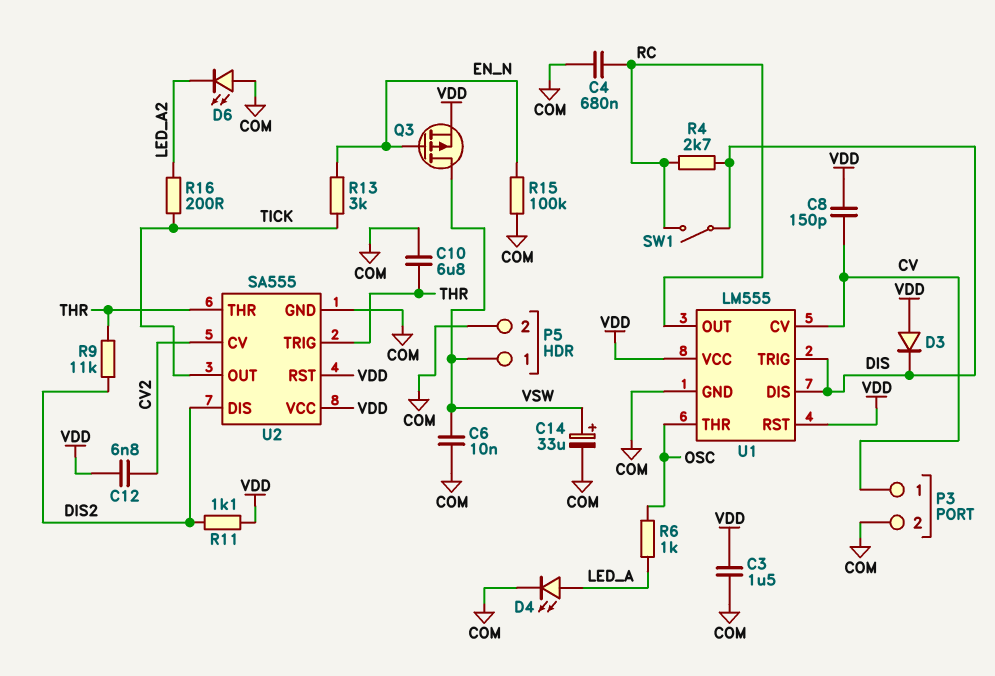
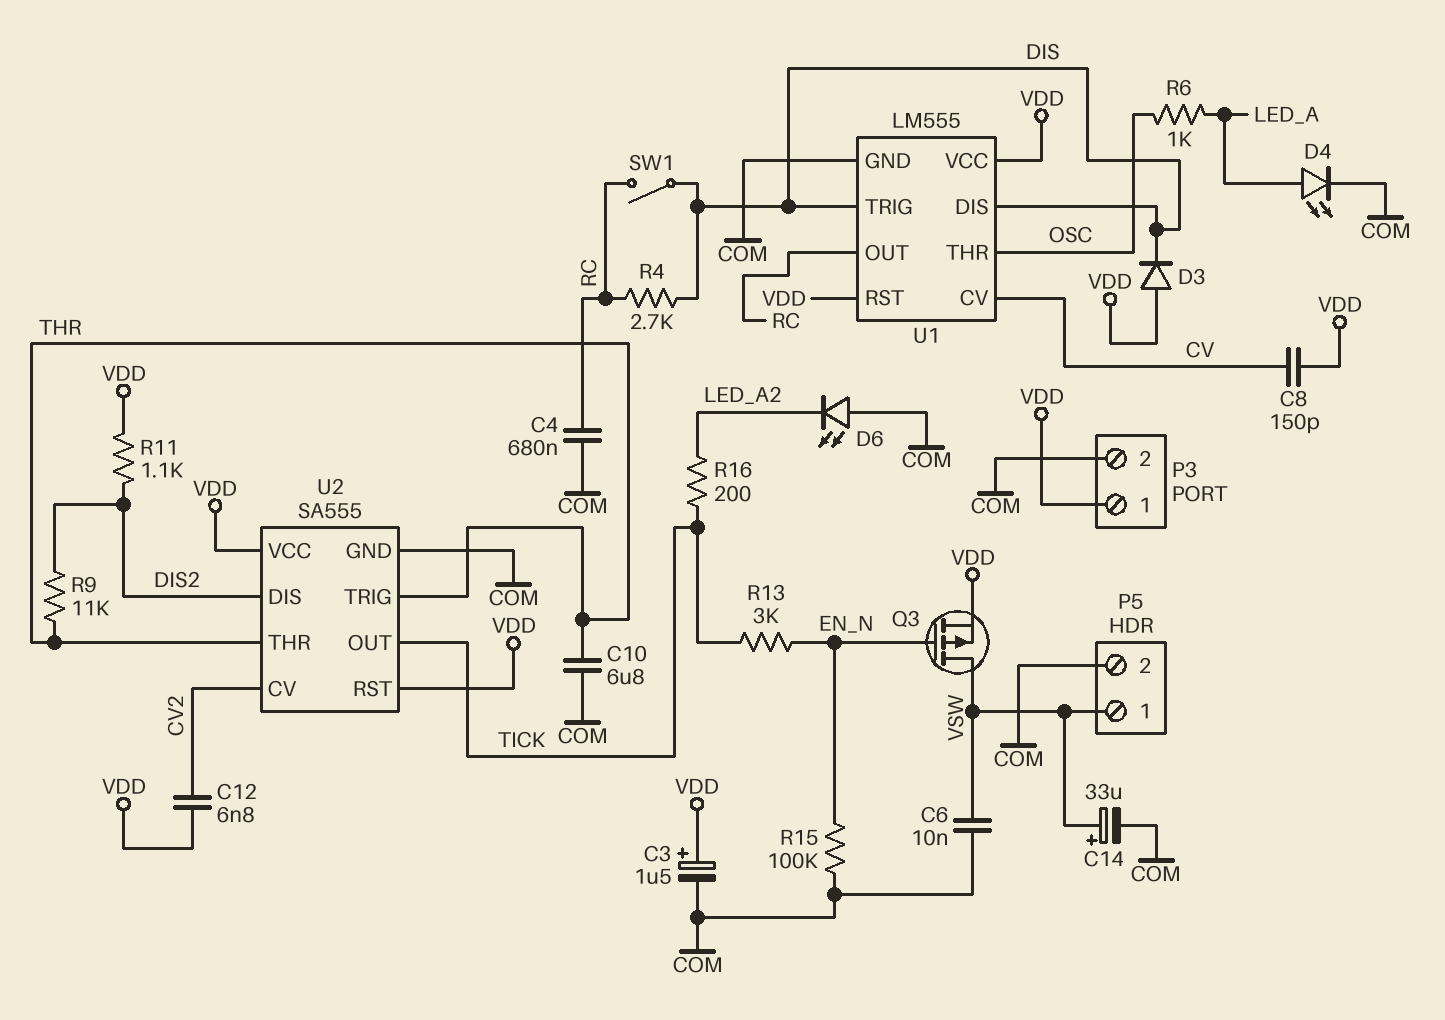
C3: 1.5uF (COM, VDD) -> 1.5uF (plus VDD, minus COM)
P3 pin 1: CV -> VDD

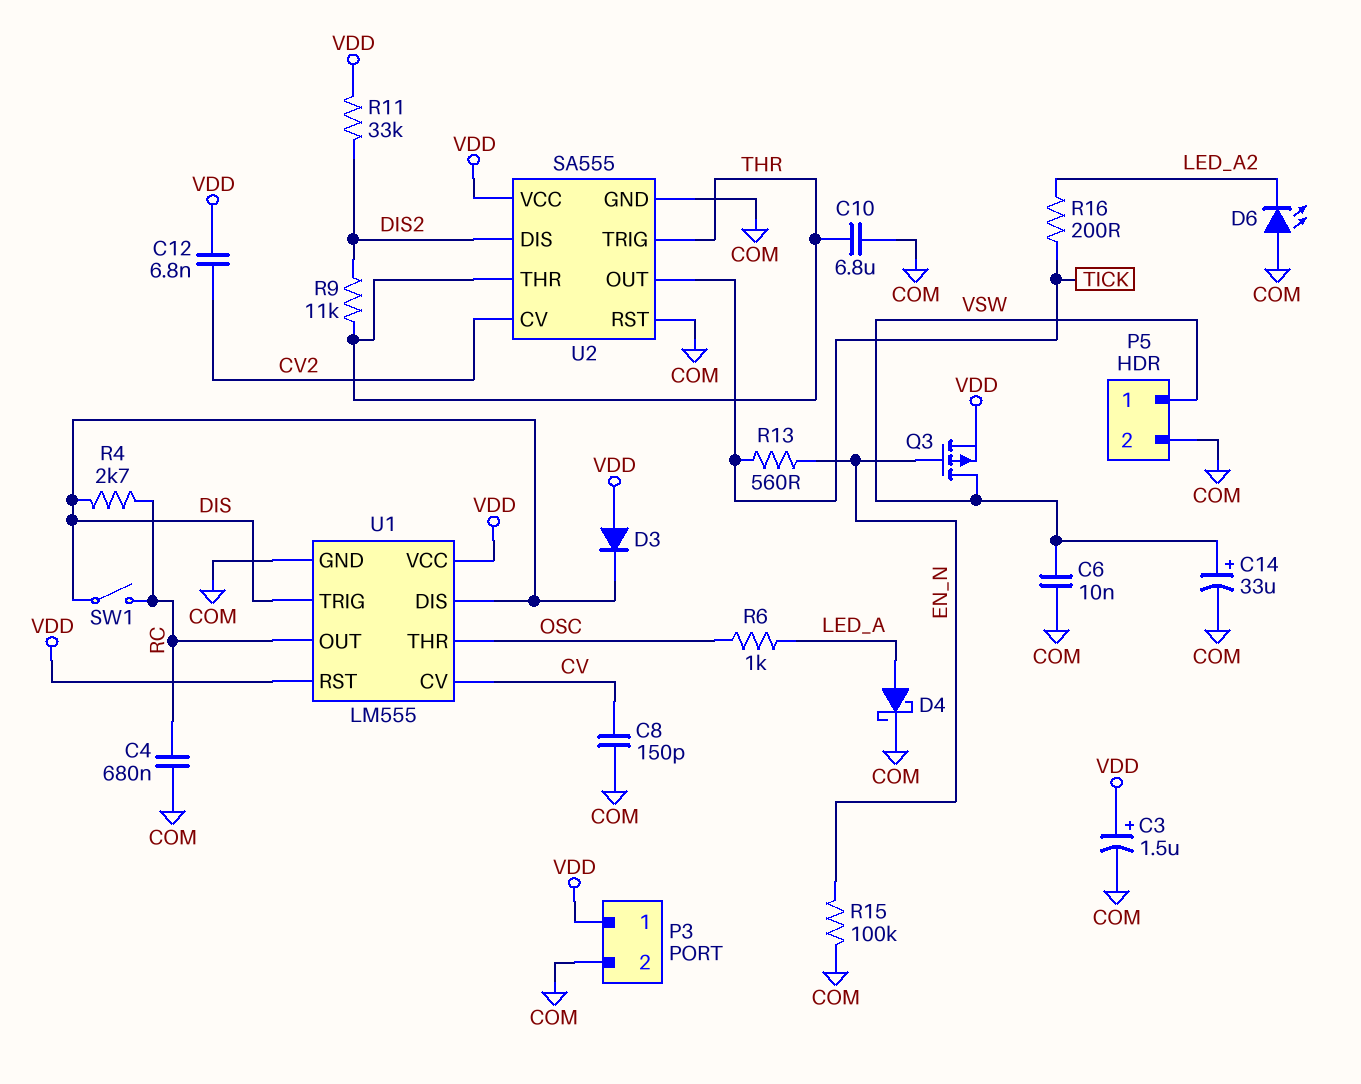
C8: 150pF (CV, VDD) -> 150pF (COM, CV)
D4: LED (A LED_A, K COM) -> schottky (A LED_A, K COM)
R11: 1.1k (DIS2, VDD) -> 33k (DIS2, VDD)
R13: 3k (EN_N, TICK) -> 560 (EN_N, TICK)
U2 pin RST: VDD -> COM

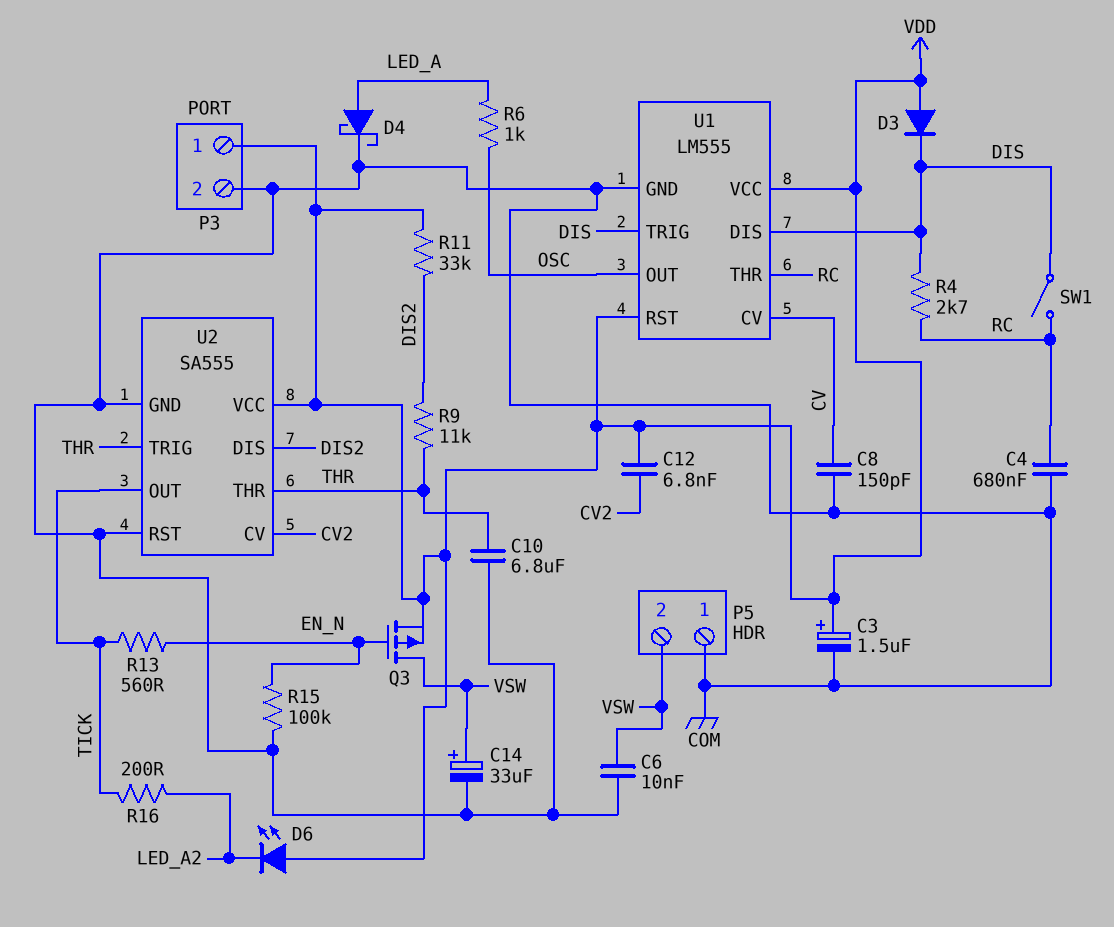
D6: LED (A COM, K LED_A2) -> LED (A VDD, K LED_A2)
P5 pin 1: VSW -> COM
P5 pin 2: COM -> VSW
U1 pin OUT: RC -> OSC
U1 pin THR: OSC -> RC

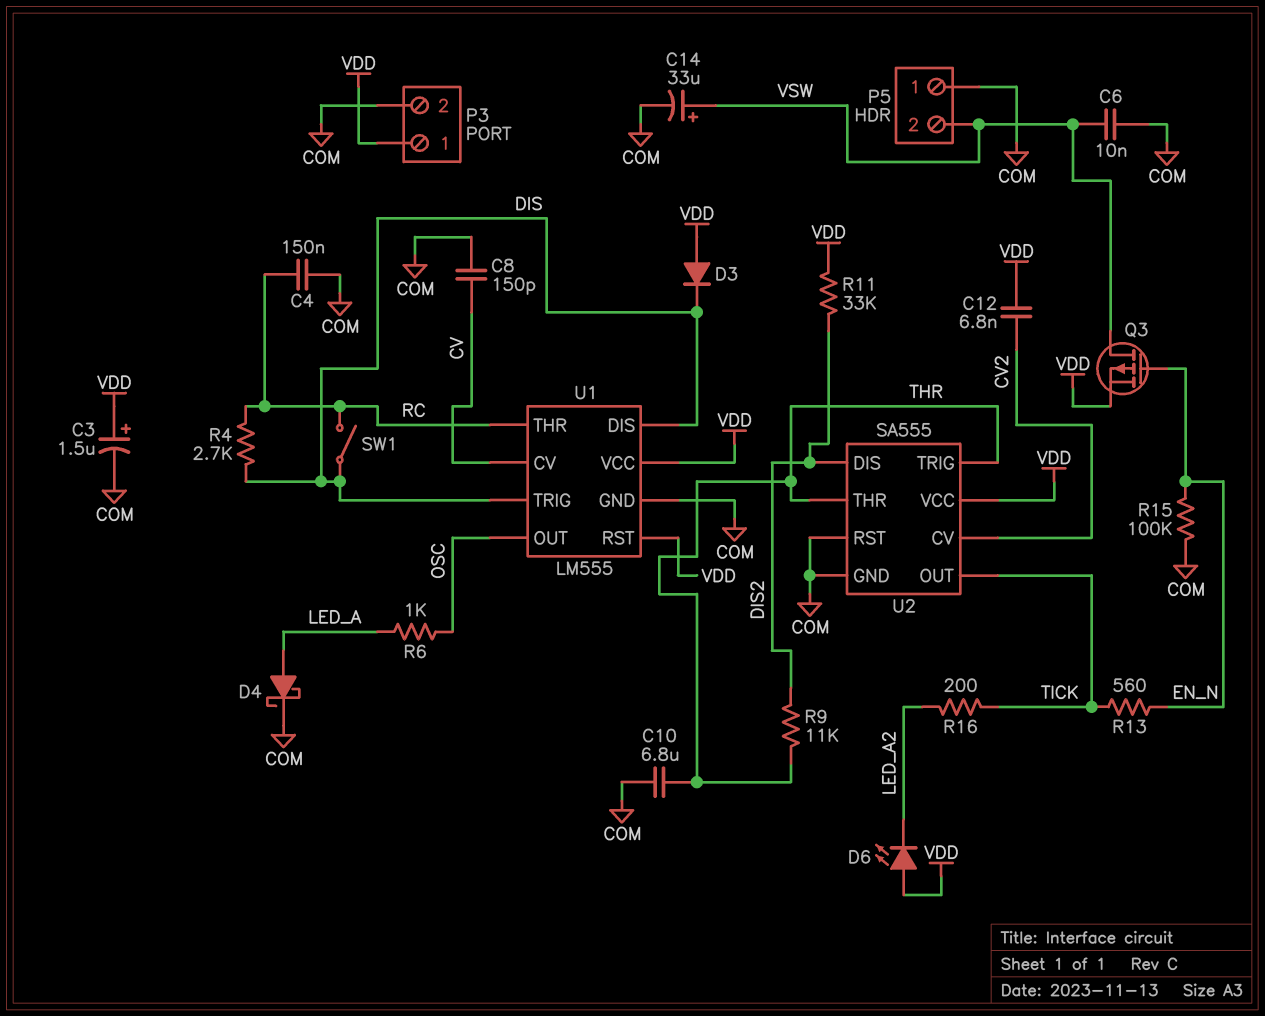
C4: 680nF (COM, RC) -> 150nF (COM, RC)

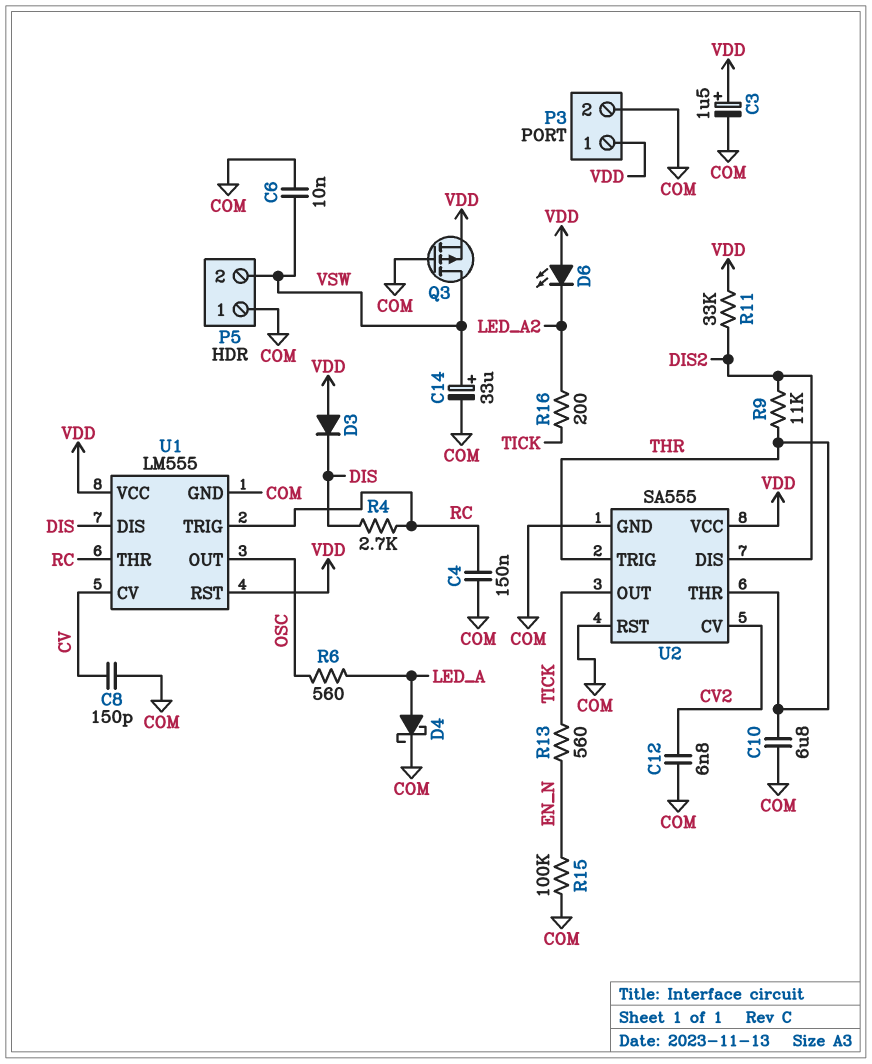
C12: 6.8nF (CV2, VDD) -> 6.8nF (COM, CV2)
Q3: PMOS (G EN_N, D VSW, S VDD) -> PMOS (G COM, D VSW, S VDD)
R6: 1k (LED_A, OSC) -> 560 (LED_A, OSC)
SW1: switch (DIS, RC) -> none
U1 pin TRIG: DIS -> RC

